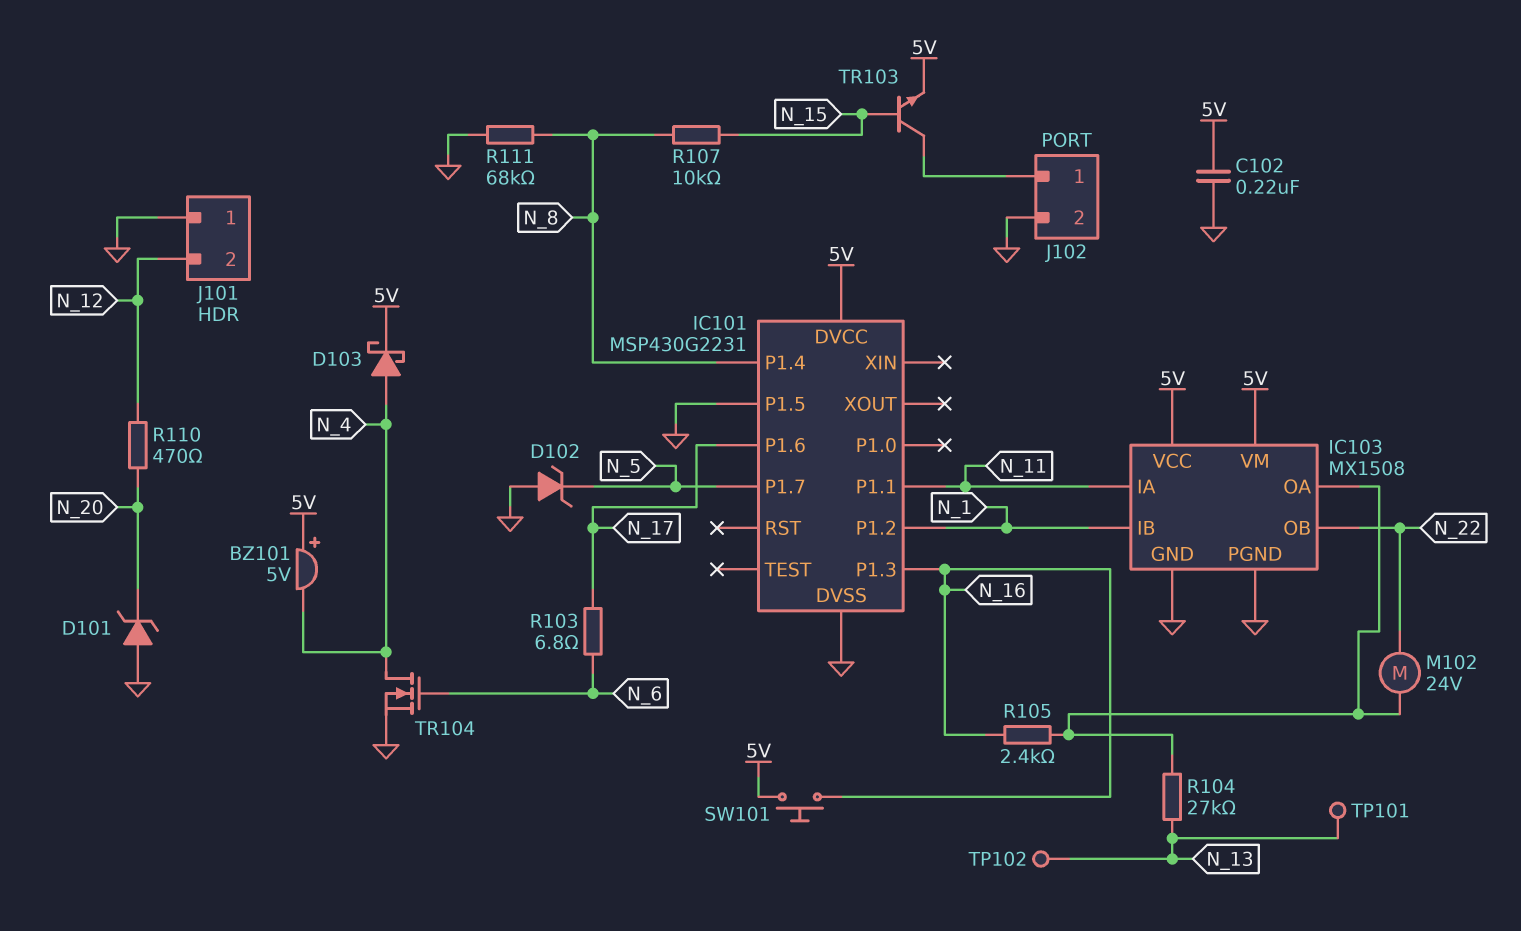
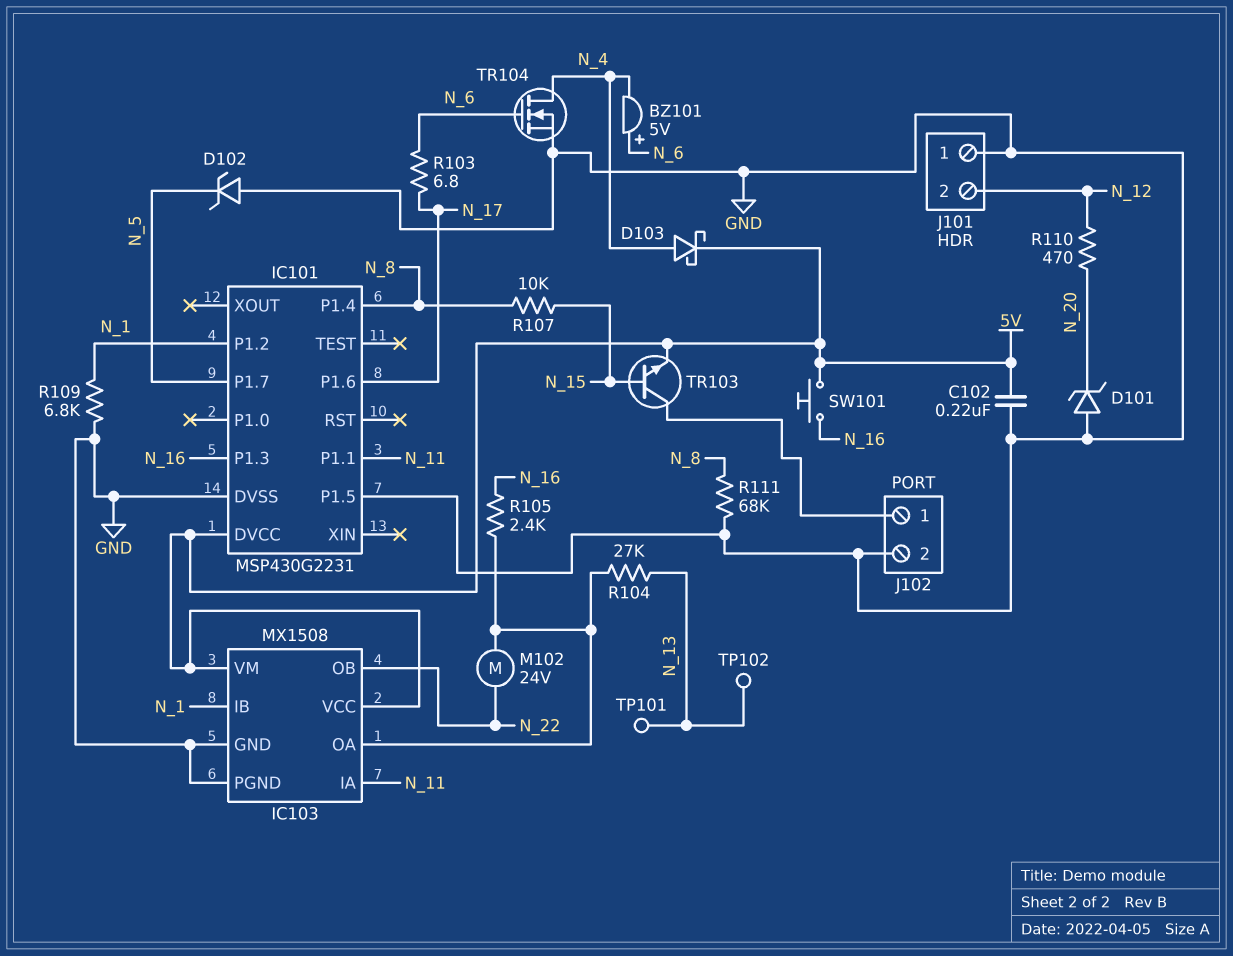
BZ101: buzzer 5V (plus 5V, minus N_4) -> buzzer 5V (plus N_6, minus N_4)
R109: none -> 6.8k (GND, N_1)

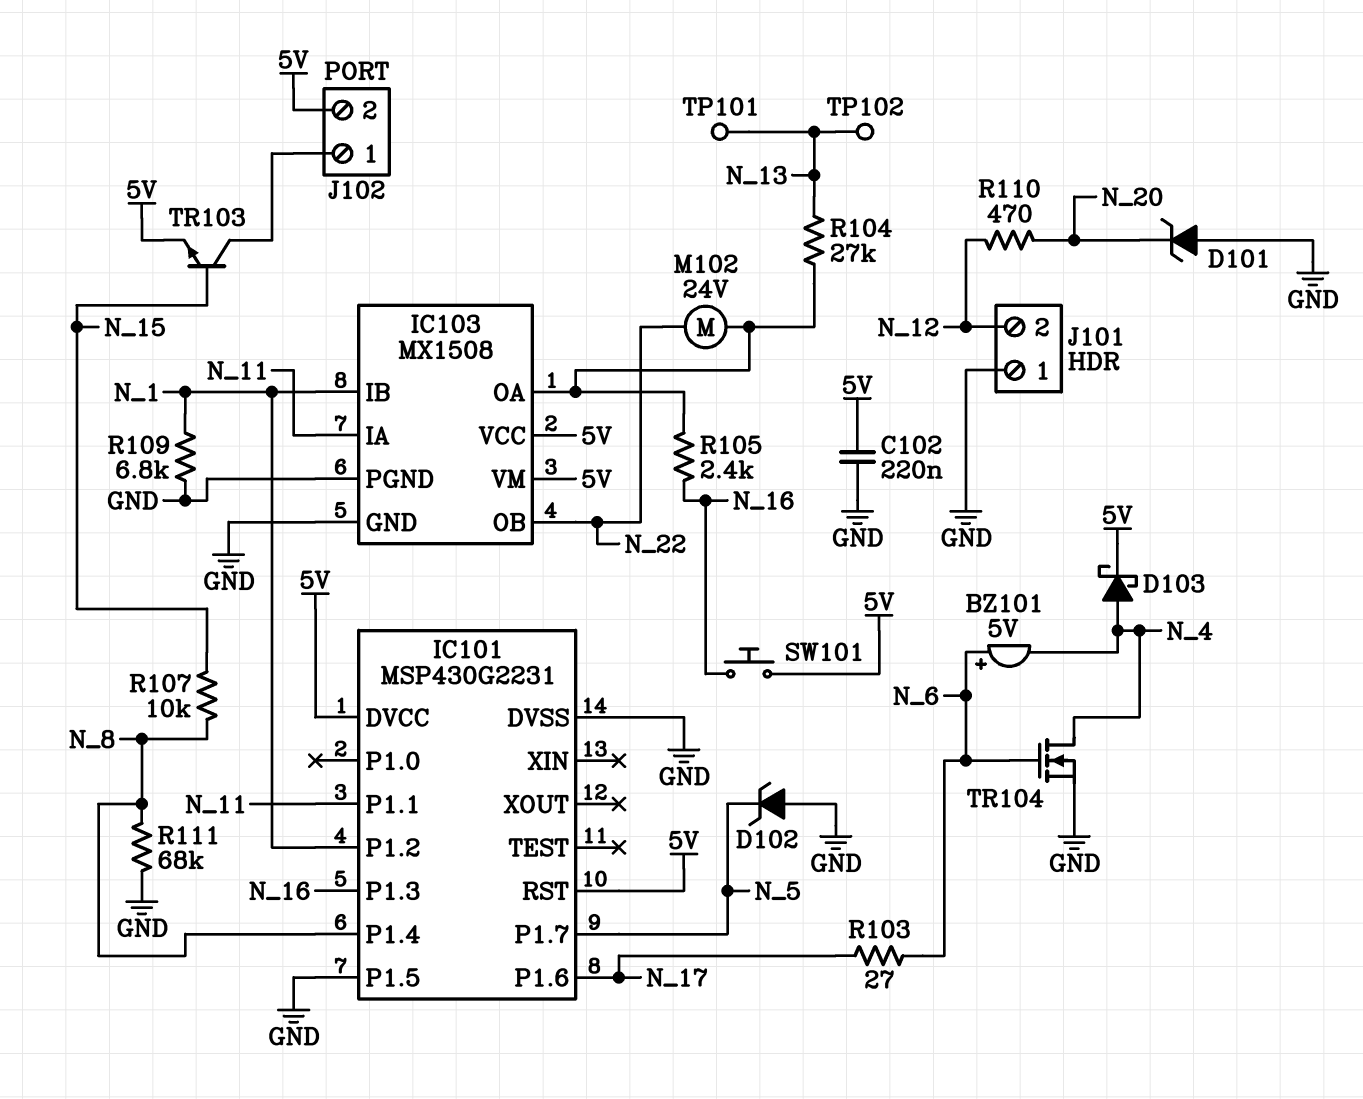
IC101 pin RST: none -> 5V
J102 pin 2: GND -> 5V
R103: 6.8 (N_6, N_17) -> 27 (N_6, N_17)

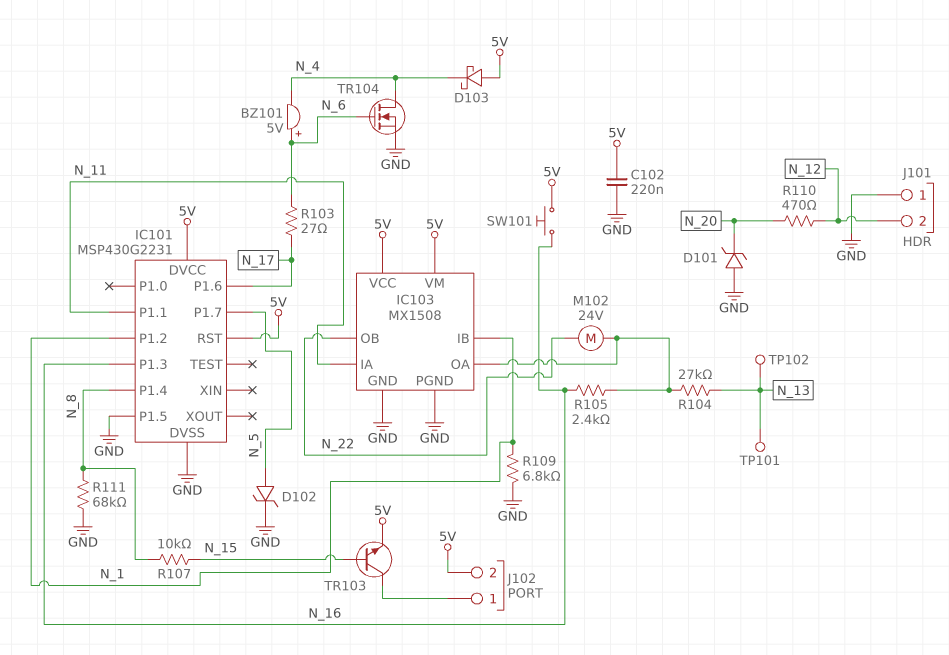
D102: zener (A GND, K N_5) -> zener (A N_5, K GND)
D103: schottky (A N_4, K 5V) -> schottky (A 5V, K N_4)

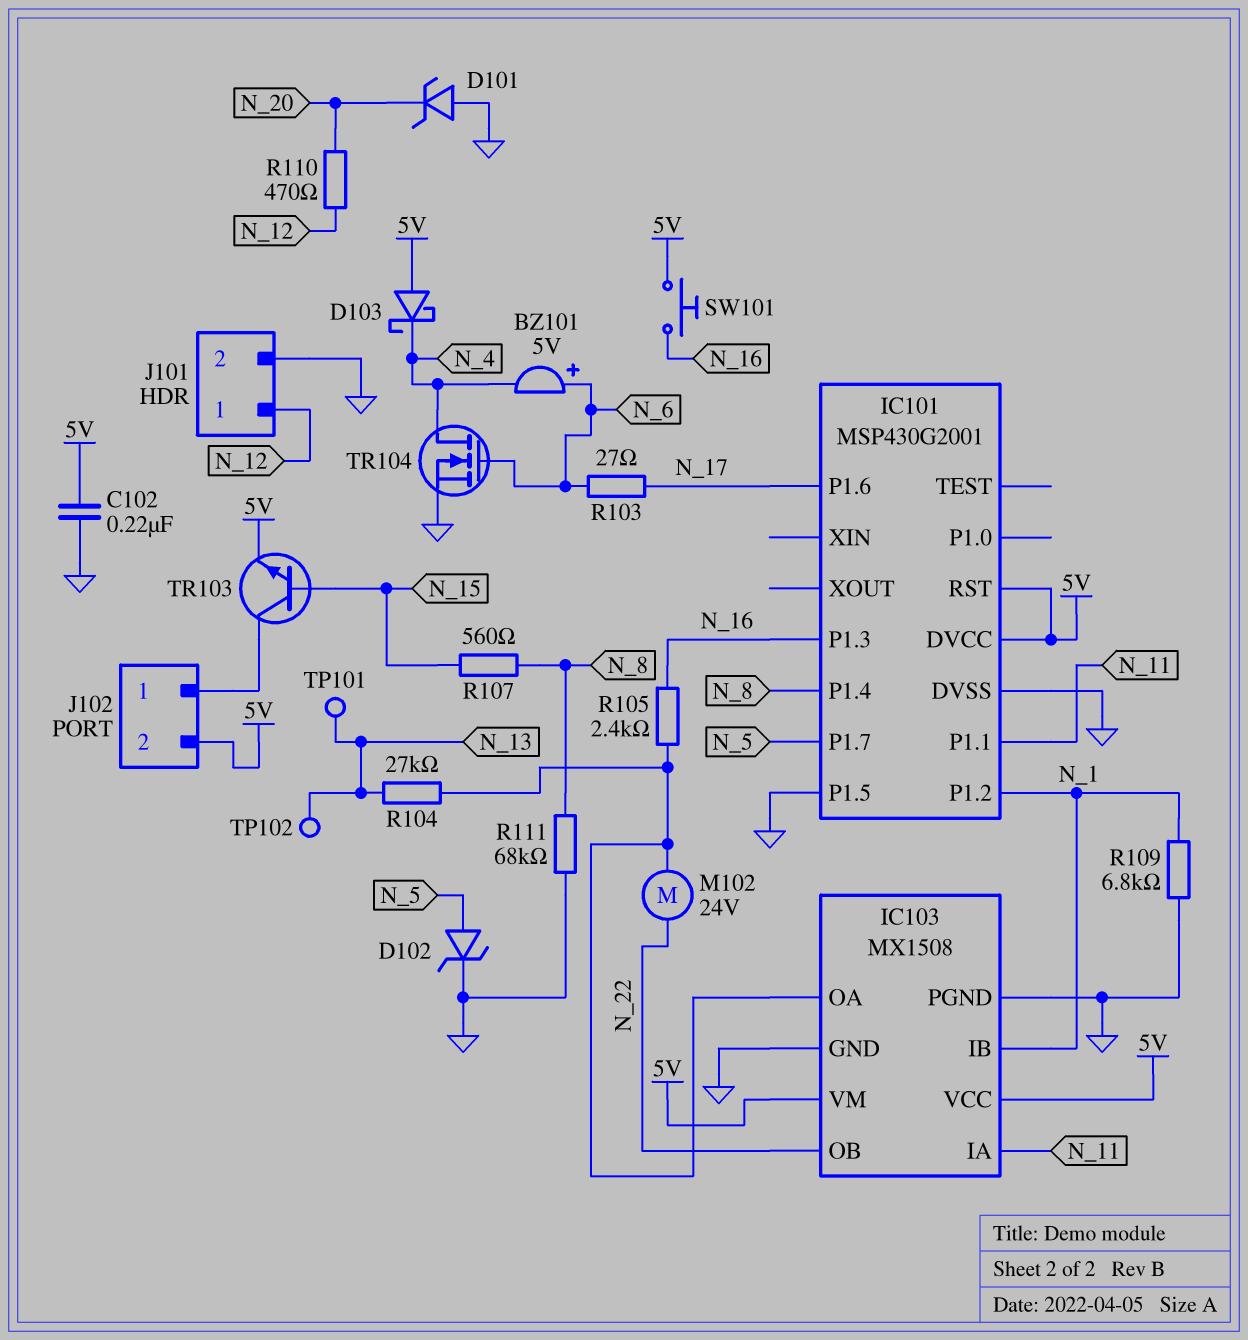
IC101: MSP430G2231 -> MSP430G2001
J101 pin 1: GND -> N_12
J101 pin 2: N_12 -> GND
R107: 10k (N_8, N_15) -> 560 (N_8, N_15)

